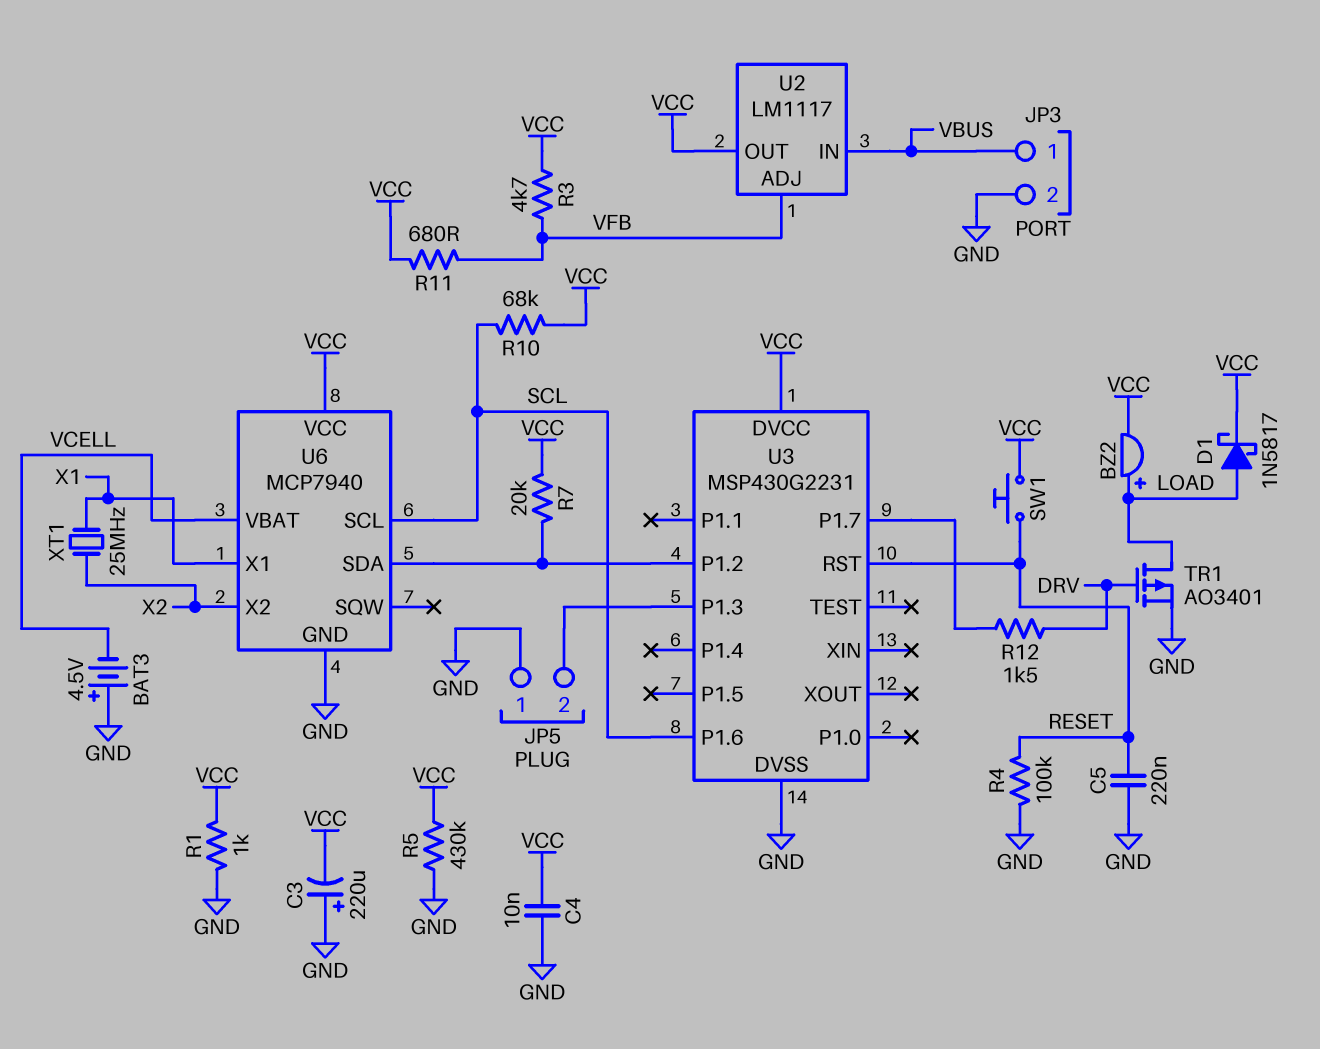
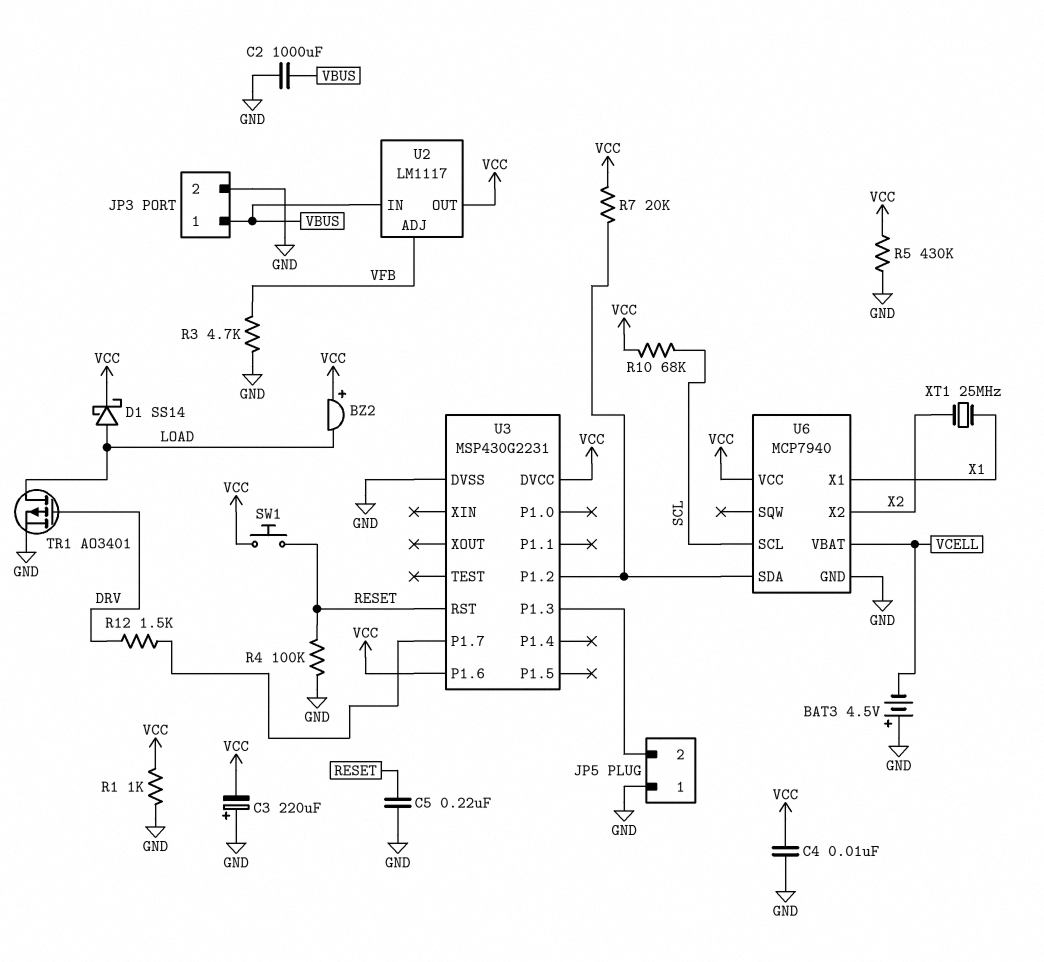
BZ2: buzzer (plus LOAD, minus VCC) -> buzzer (plus VCC, minus LOAD)
C2: none -> 1000uF (GND, VBUS)
D1: schottky 1N5817 (A LOAD, K VCC) -> schottky SS14 (A LOAD, K VCC)
R3: 4.7k (VCC, VFB) -> 4.7k (GND, VFB)
R11: 680 (VCC, VFB) -> none
U3 pin P1.6: SCL -> VCC

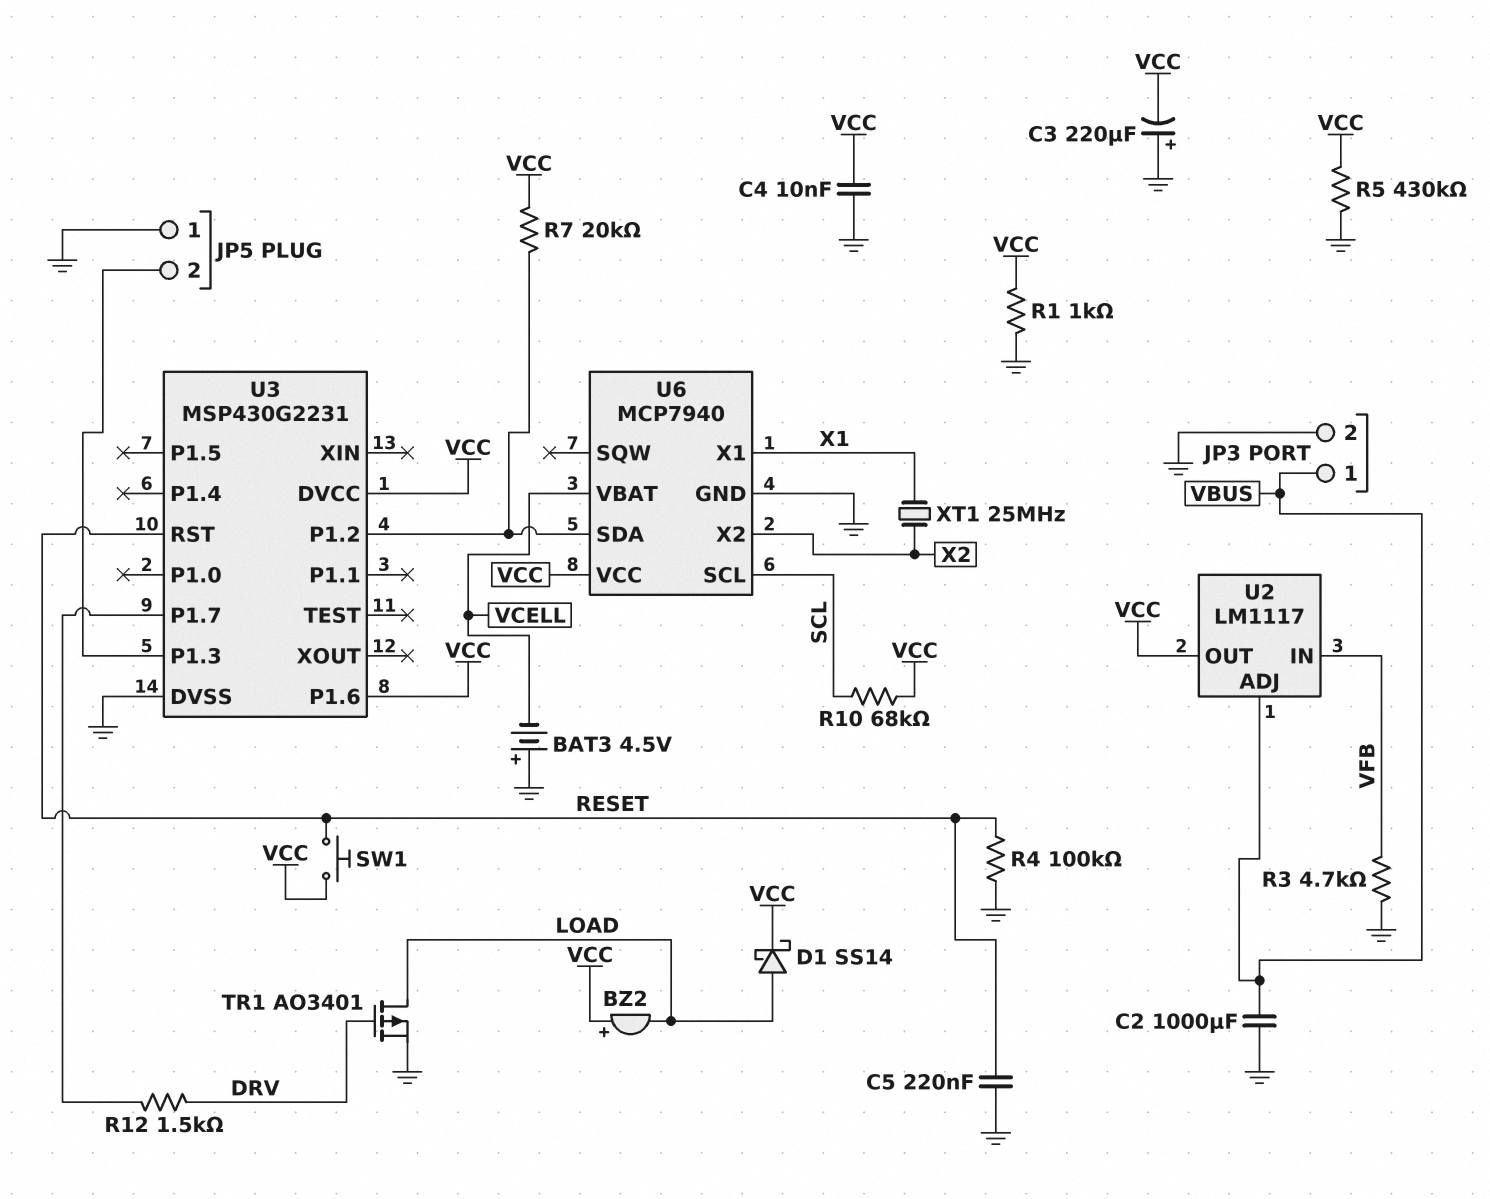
U2 pin ADJ: VFB -> VBUS
U2 pin IN: VBUS -> VFB

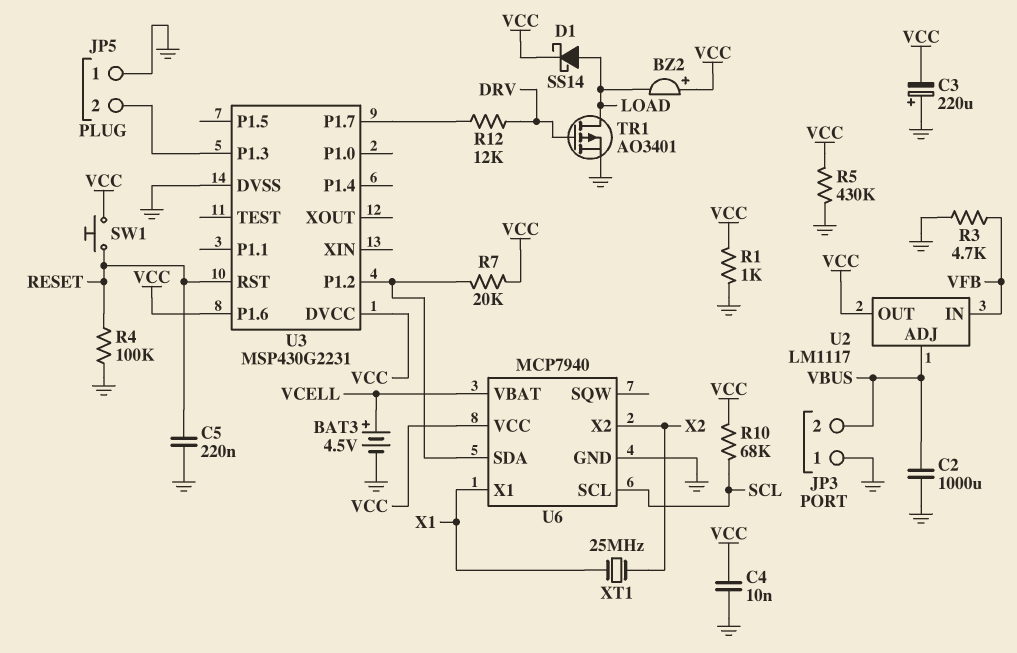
BAT3: 4.5V (plus GND, minus VCELL) -> 4.5V (plus VCELL, minus GND)
JP3 pin 1: VBUS -> GND
JP3 pin 2: GND -> VBUS
R12: 1.5k (DRV, U3/P1.7) -> 12k (DRV, U3/P1.7)

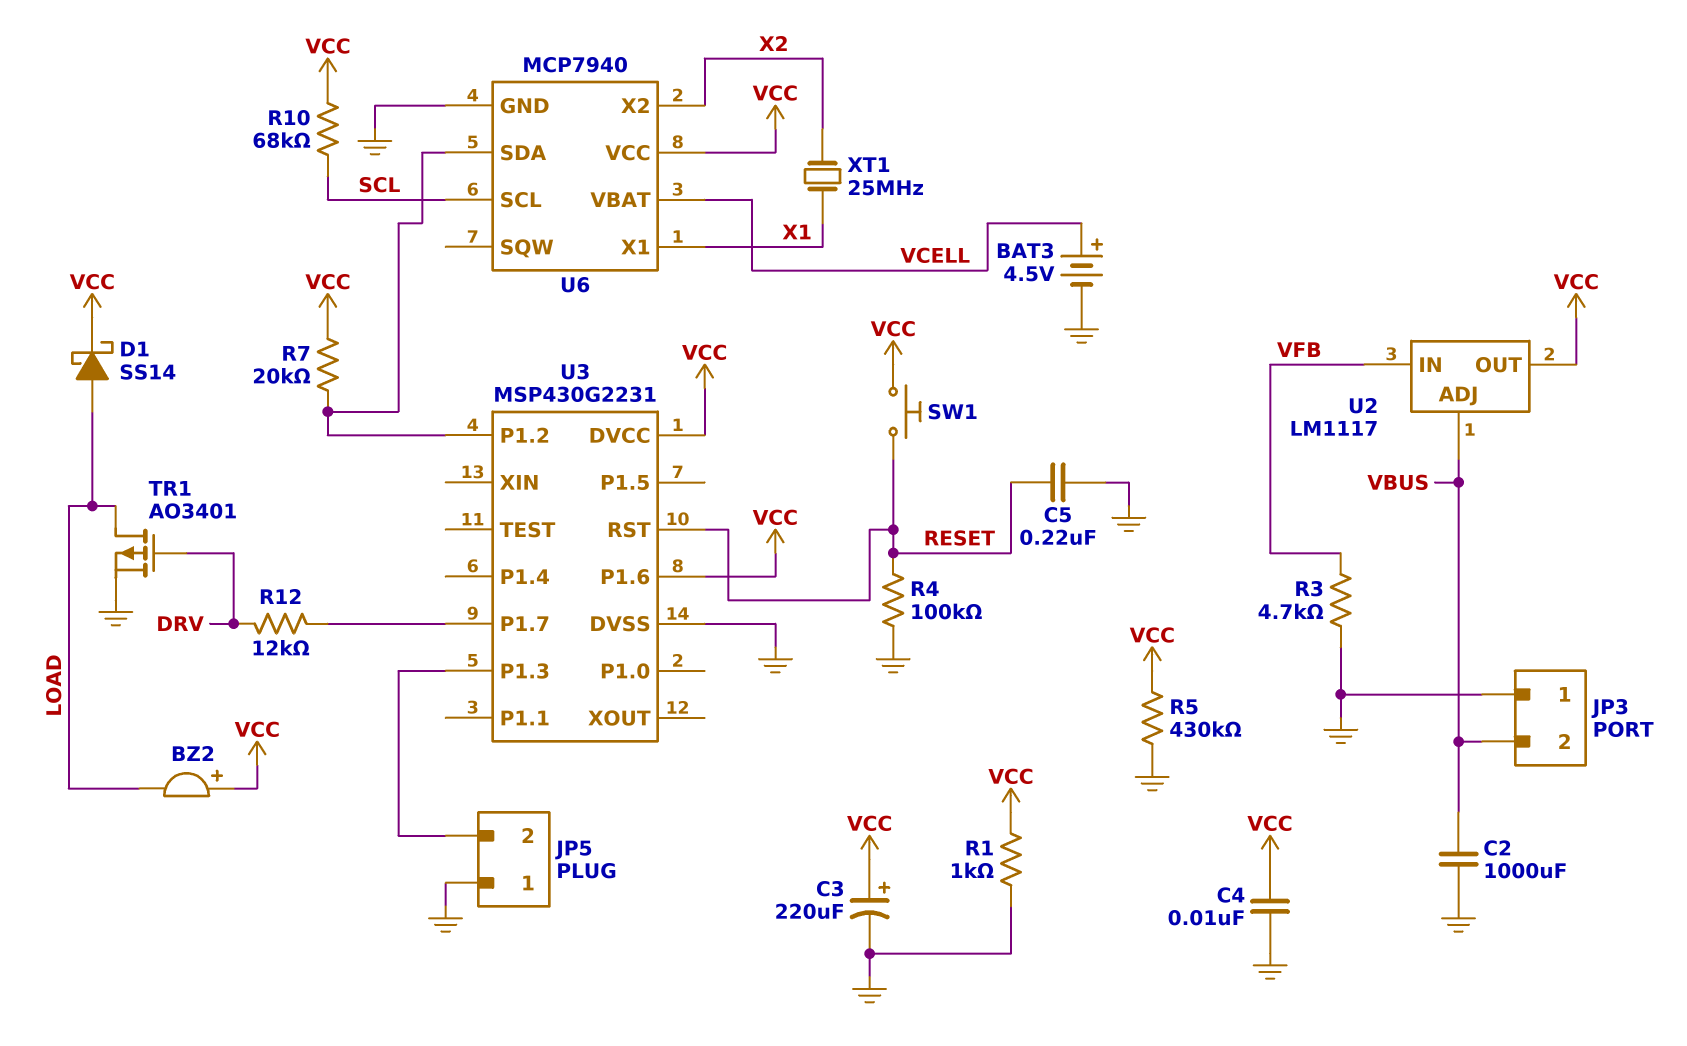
C3: 220uF (plus GND, minus VCC) -> 220uF (plus VCC, minus GND)

